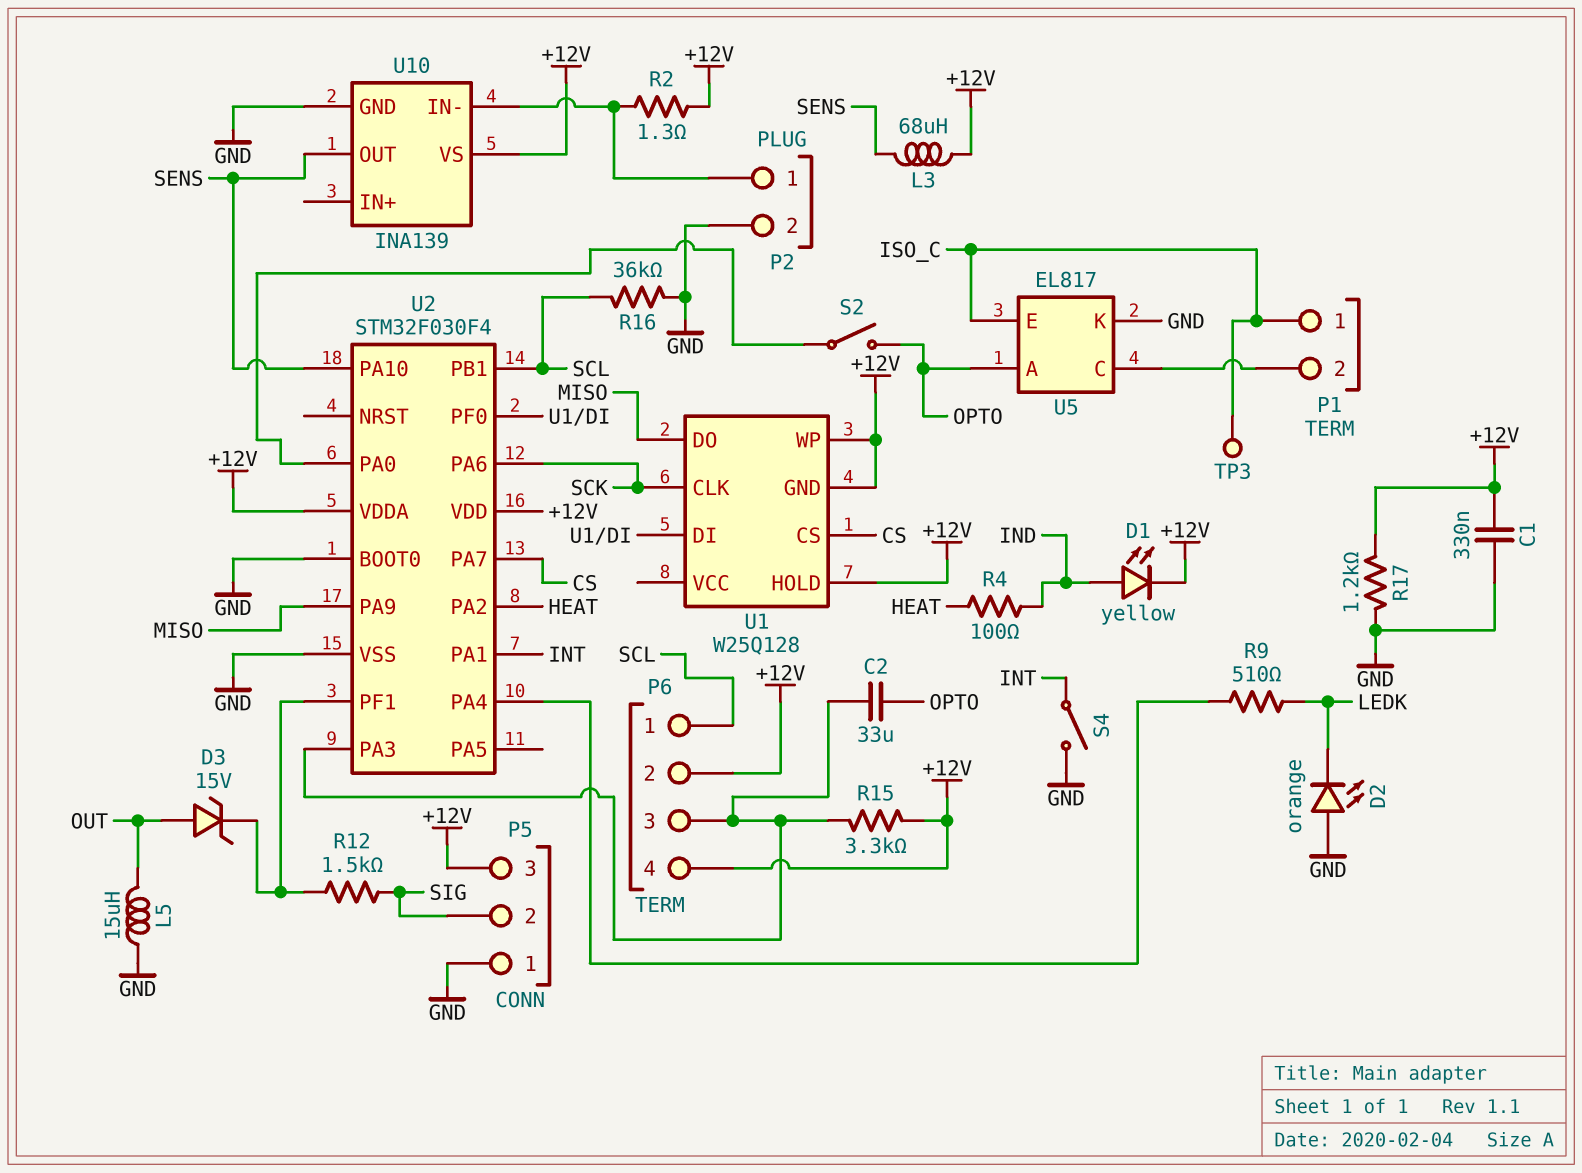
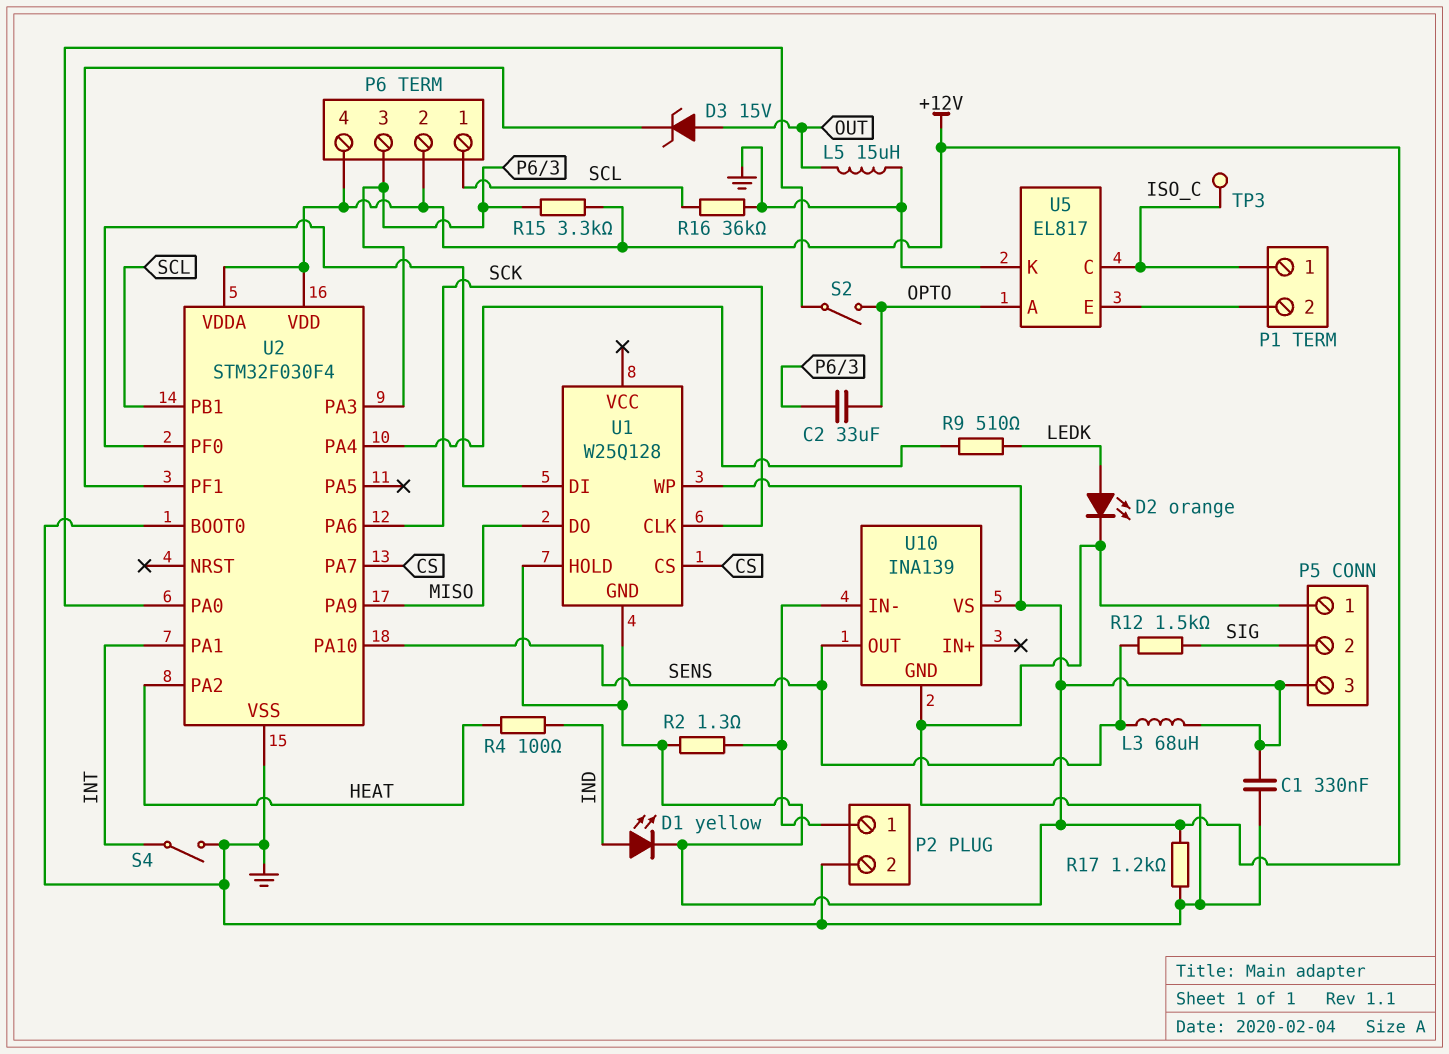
D2: LED orange (A GND, K LEDK) -> LED orange (A LEDK, K GND)
R12: 1.5k (SIG, U2/PF1) -> 1.5k (SENS, SIG)
U5 pin C: P1/2 -> ISO_C
U5 pin E: ISO_C -> P1/2

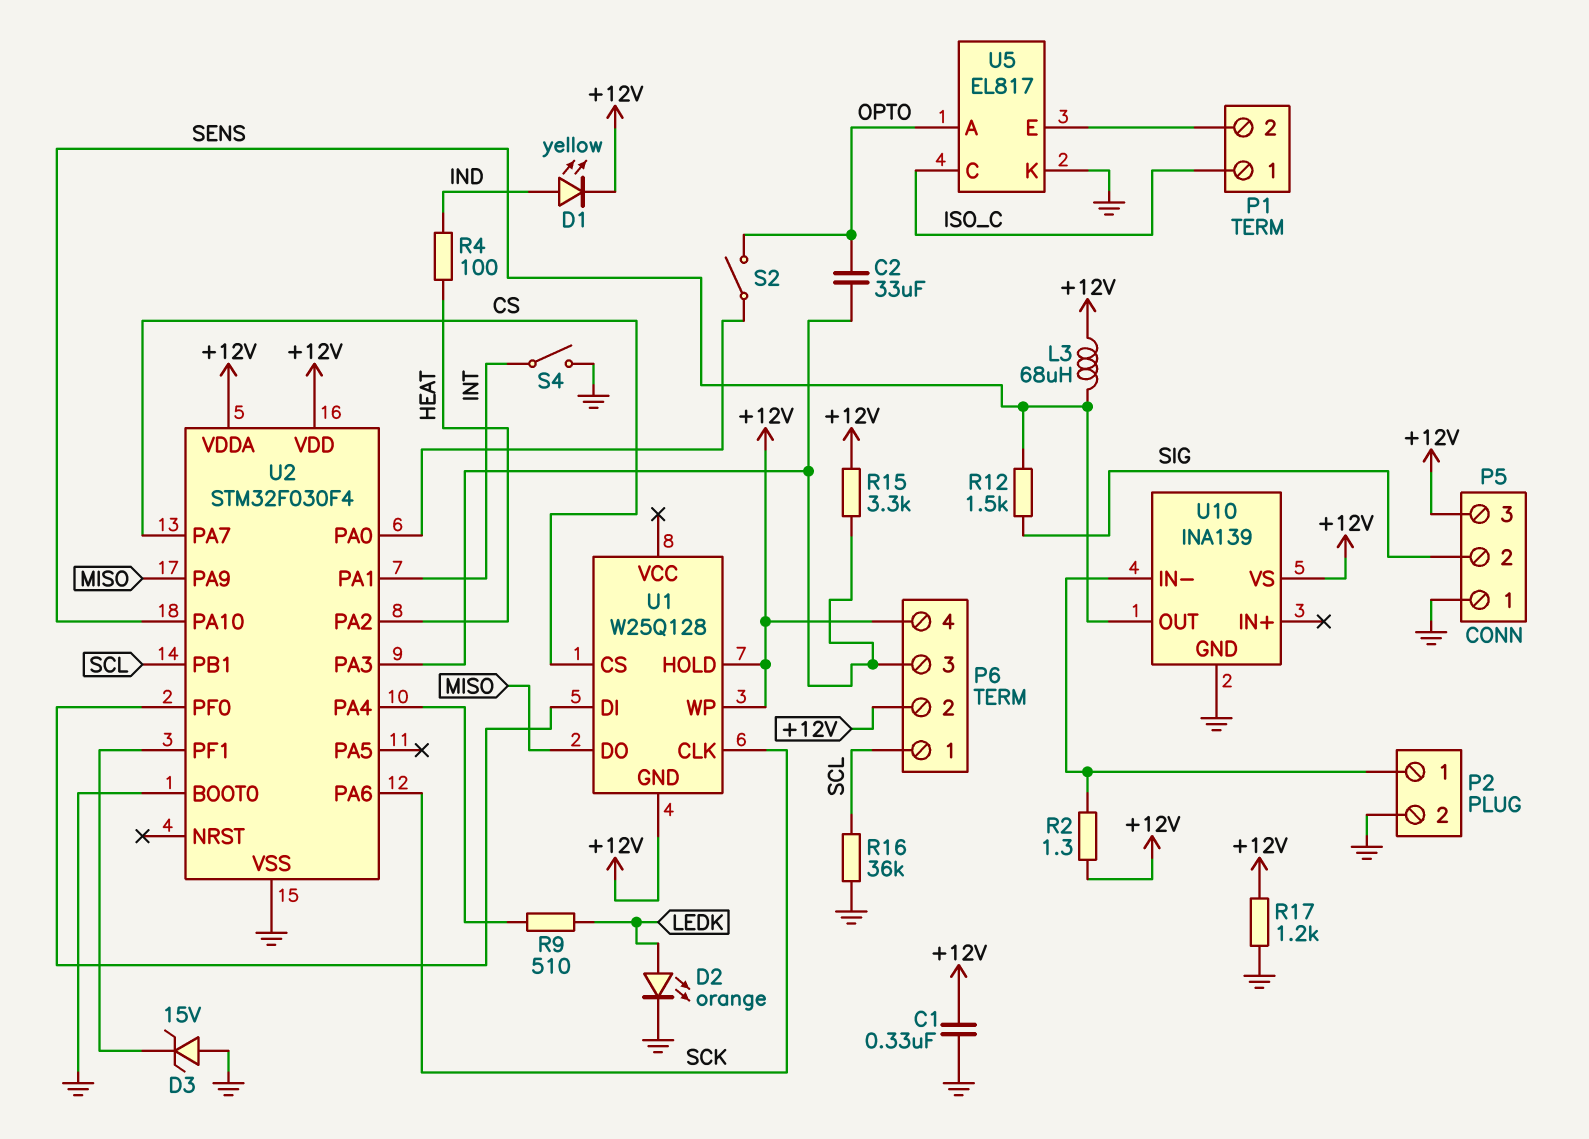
D3: zener 15V (A OUT, K U2/PF1) -> zener 15V (A GND, K U2/PF1)
L5: 15uH (GND, OUT) -> none
TP3: test point (ISO_C) -> none

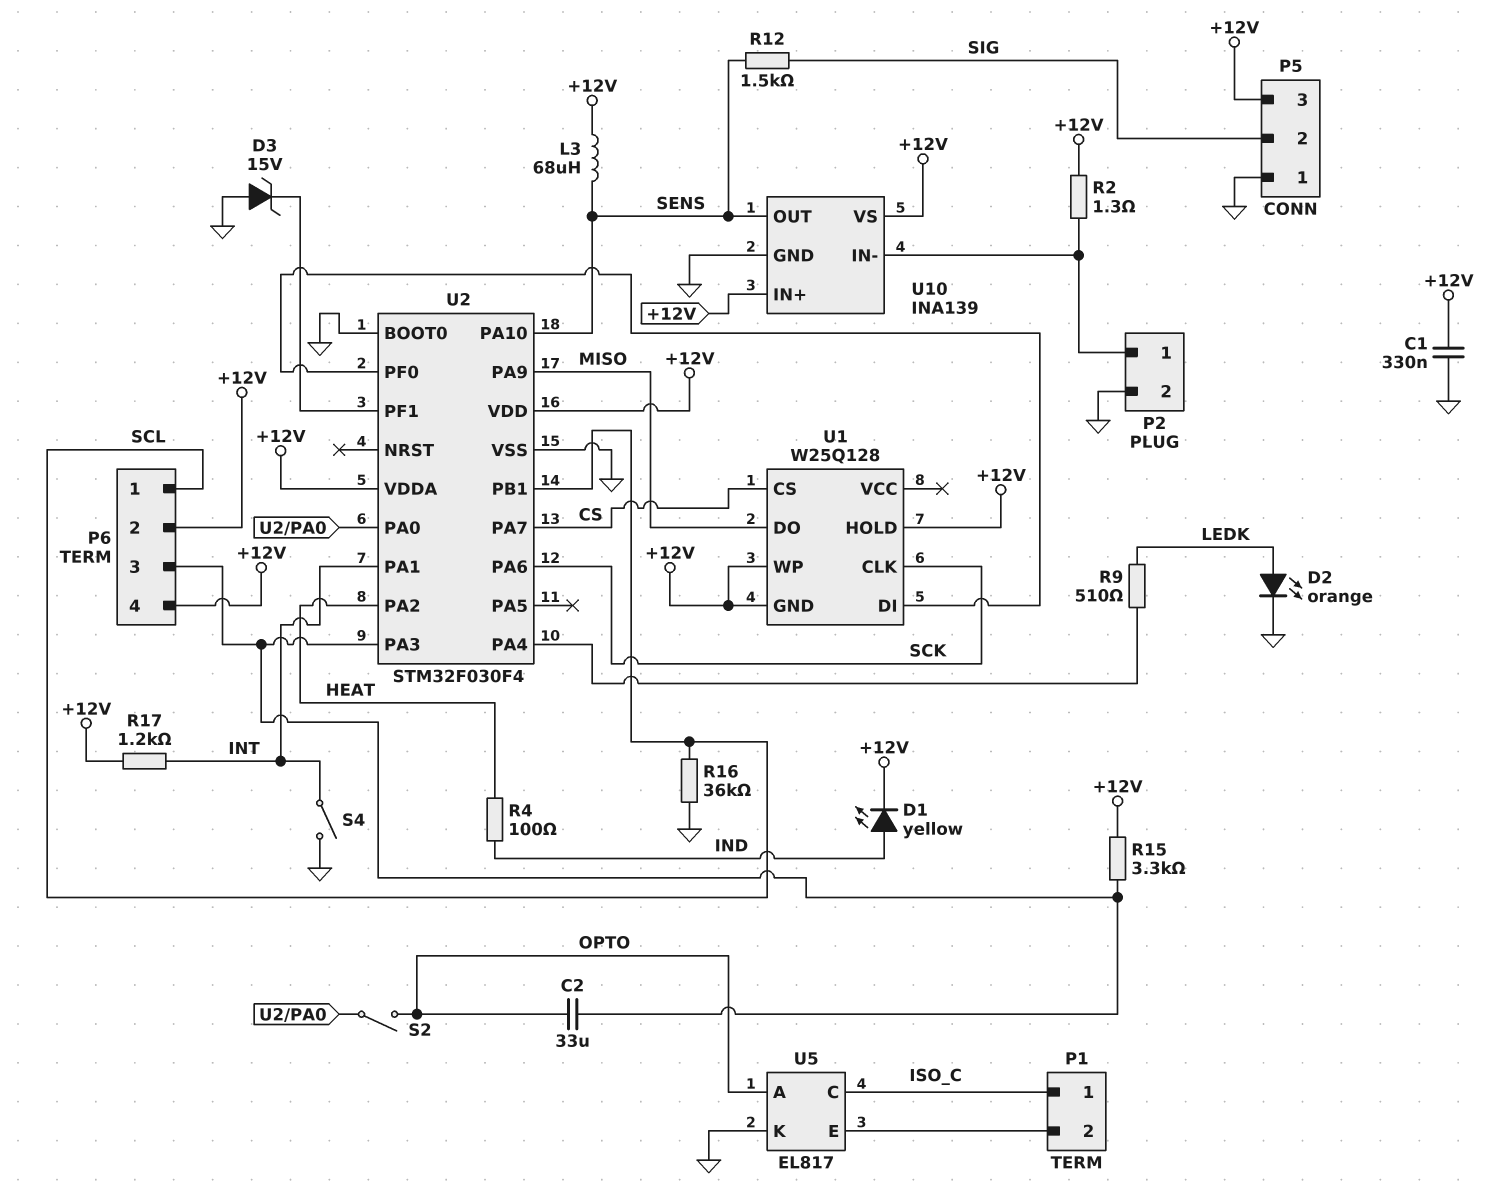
R17: 1.2k (+12V, GND) -> 1.2k (+12V, INT)
U10 pin IN+: none -> +12V

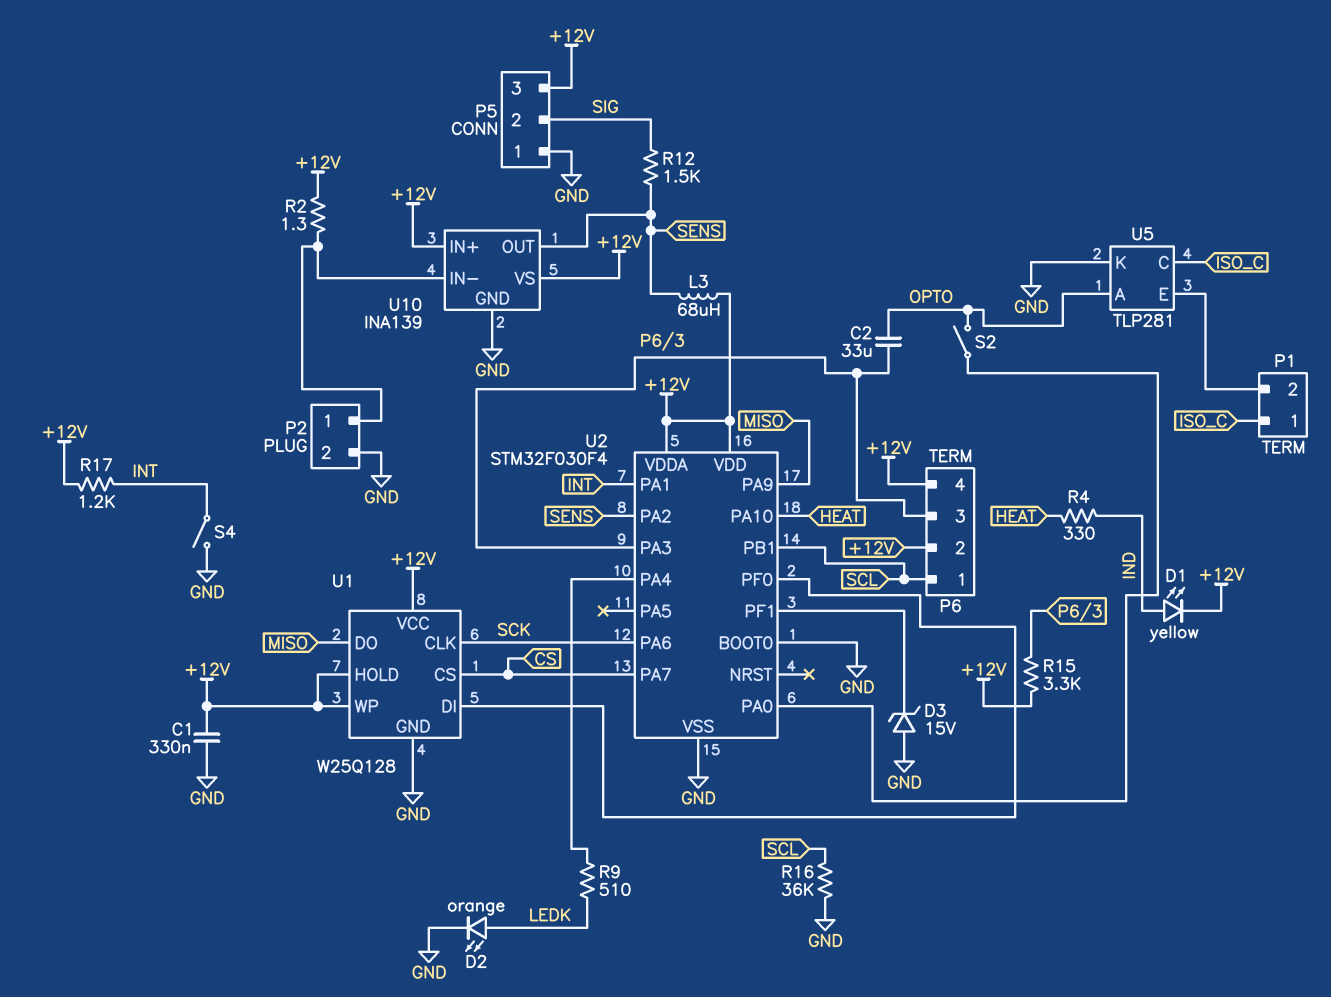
R4: 100 (HEAT, IND) -> 330 (HEAT, IND)
U1 pin GND: +12V -> GND
U1 pin VCC: none -> +12V
U2 pin PA2: HEAT -> SENS
U2 pin PA10: SENS -> HEAT
U5: EL817 -> TLP281

